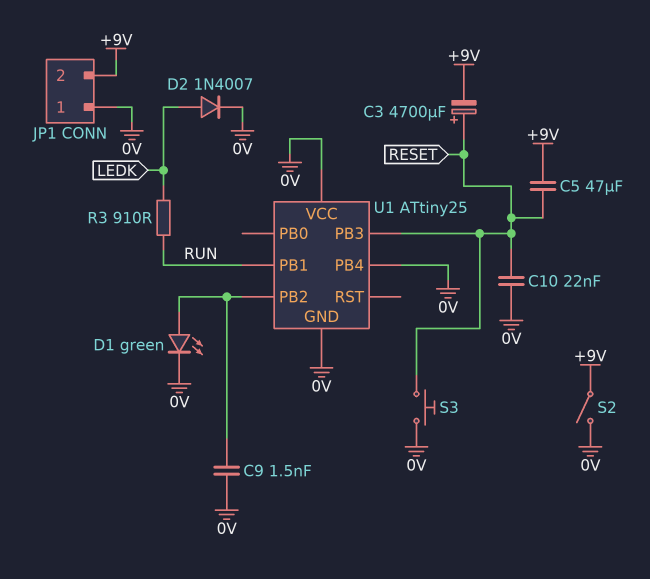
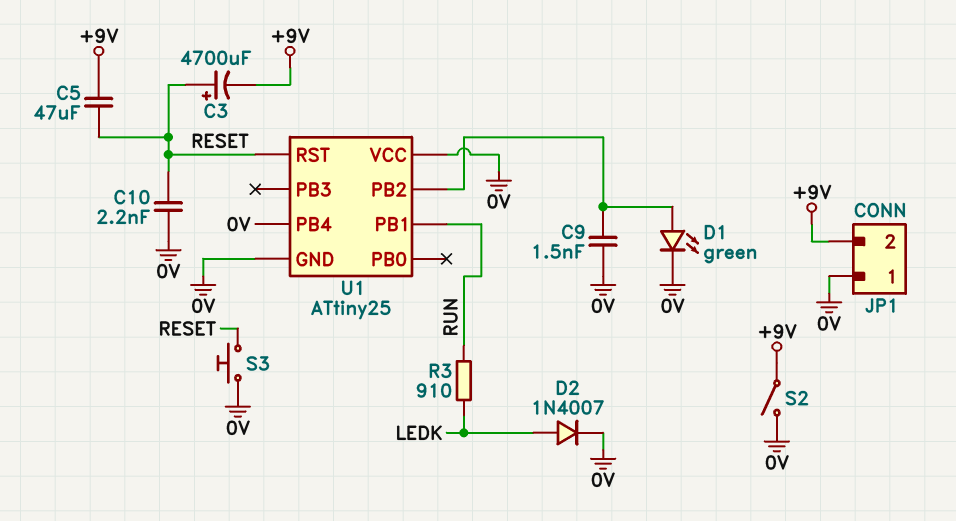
C10: 22nF (0V, RESET) -> 2.2nF (0V, RESET)
U1 pin PB3: RESET -> none
U1 pin RST: none -> RESET

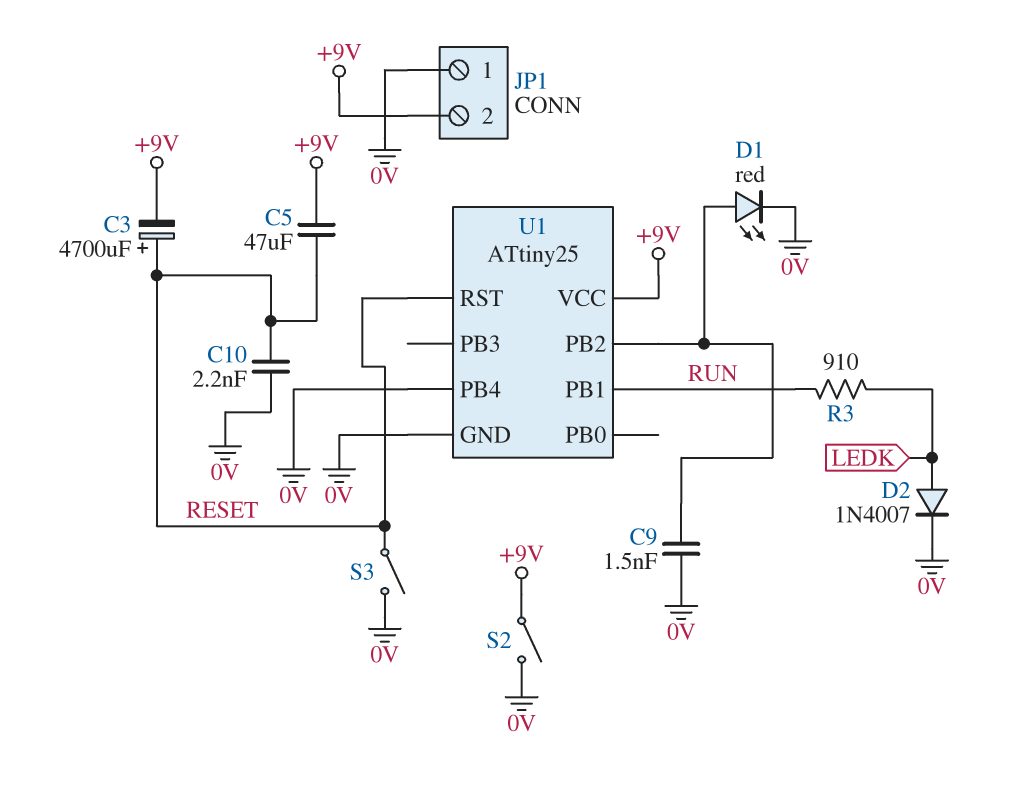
D1: LED green (A U1/PB2, K 0V) -> LED red (A U1/PB2, K 0V)
S3: button (0V, RESET) -> switch (0V, RESET)
U1 pin VCC: 0V -> +9V

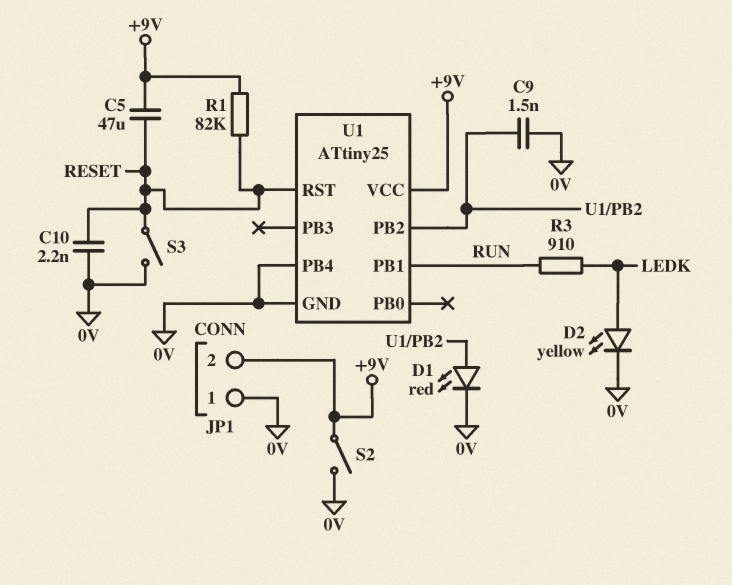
C3: 4700uF (plus RESET, minus +9V) -> none
D2: diode 1N4007 (A LEDK, K 0V) -> LED yellow (A LEDK, K 0V)
R1: none -> 82k (+9V, RESET)

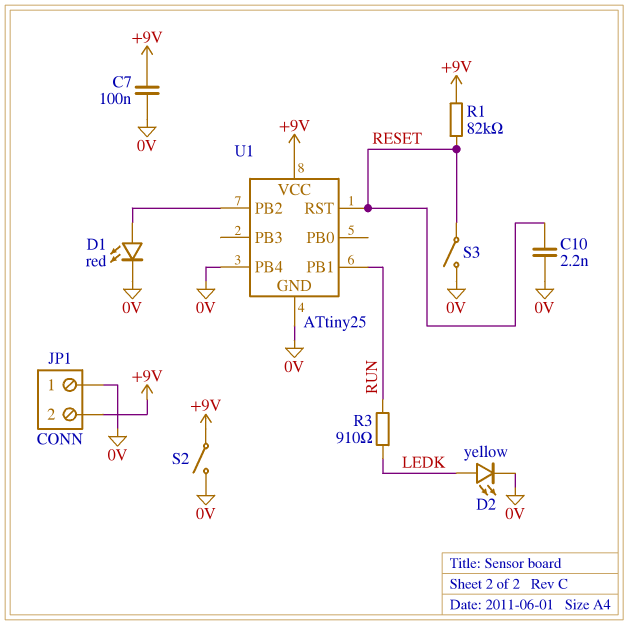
C5: 47uF (+9V, RESET) -> none
C7: none -> 100nF (+9V, 0V)
C9: 1.5nF (0V, U1/PB2) -> none

